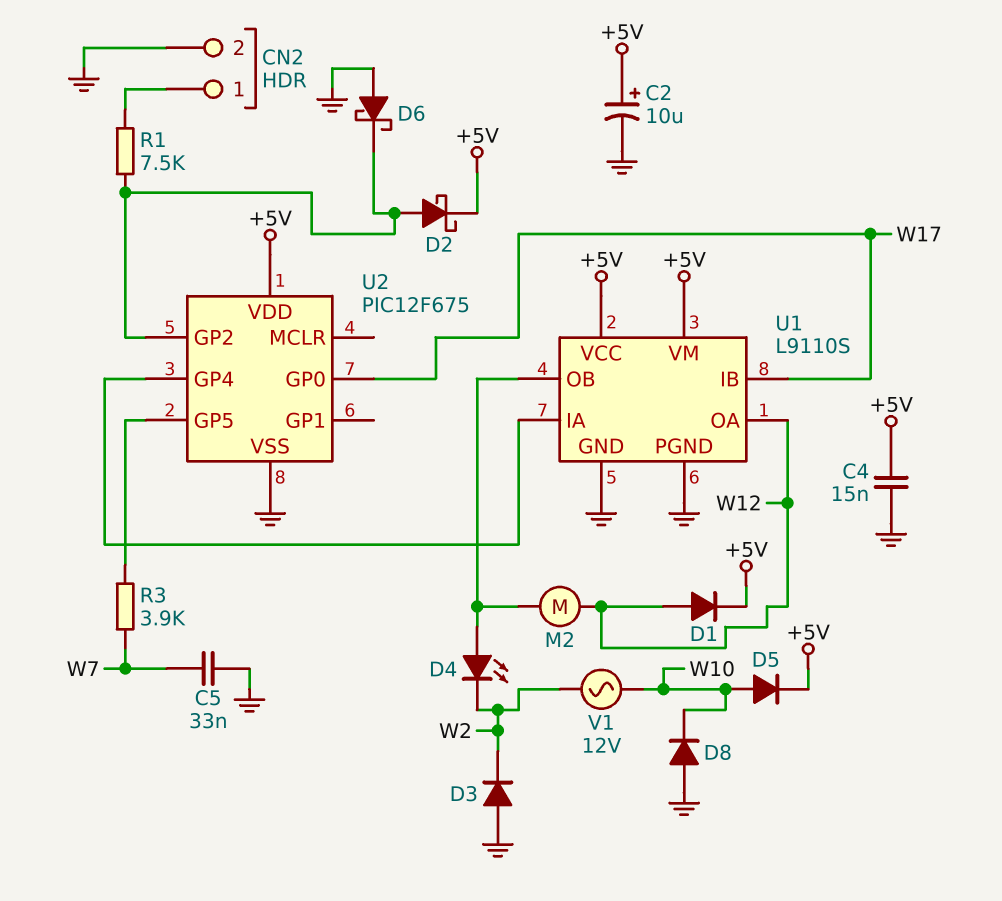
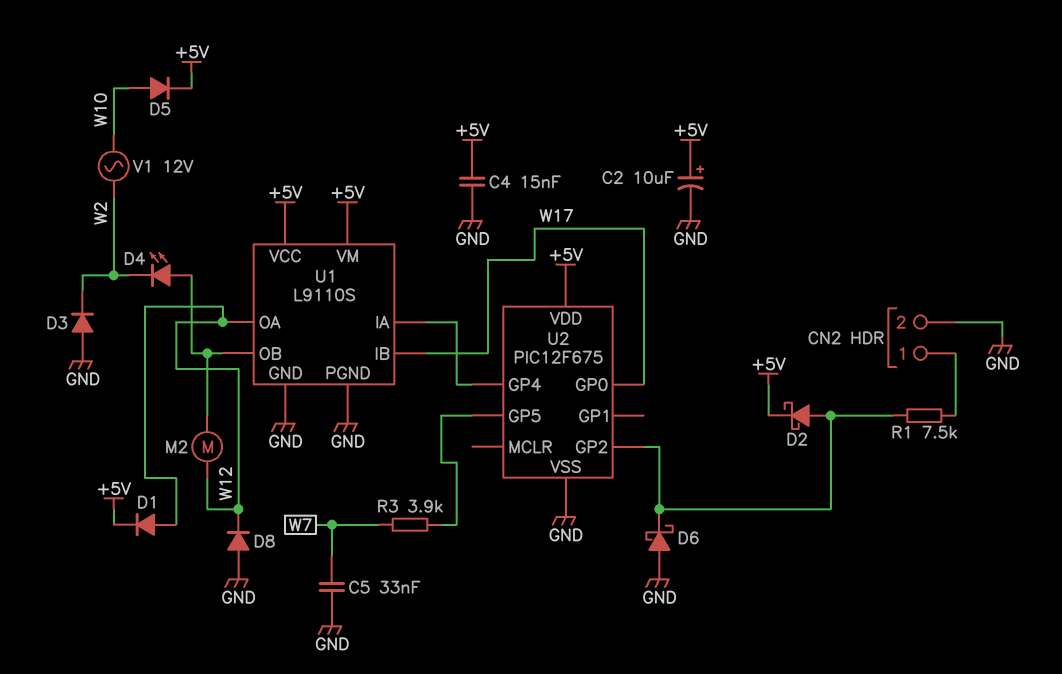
D8: diode (A GND, K W10) -> diode (A GND, K W12)

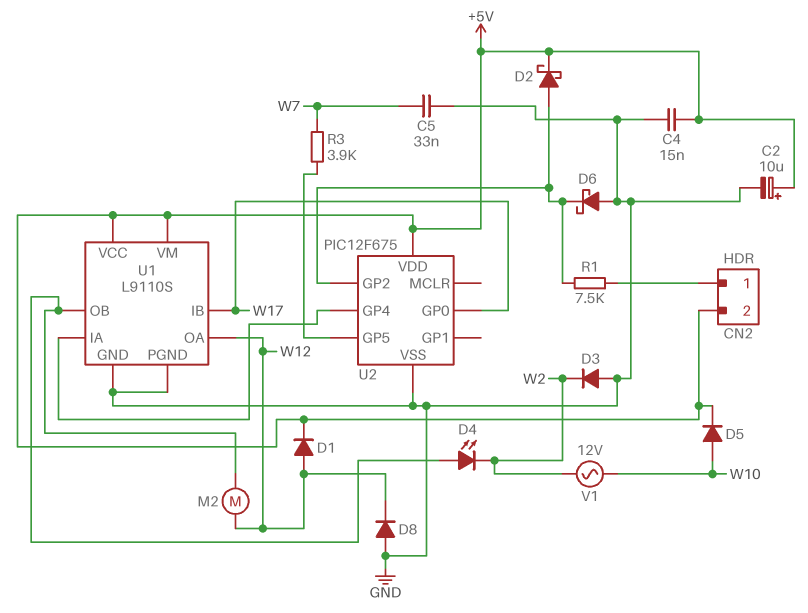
CN2 pin 2: GND -> +5V

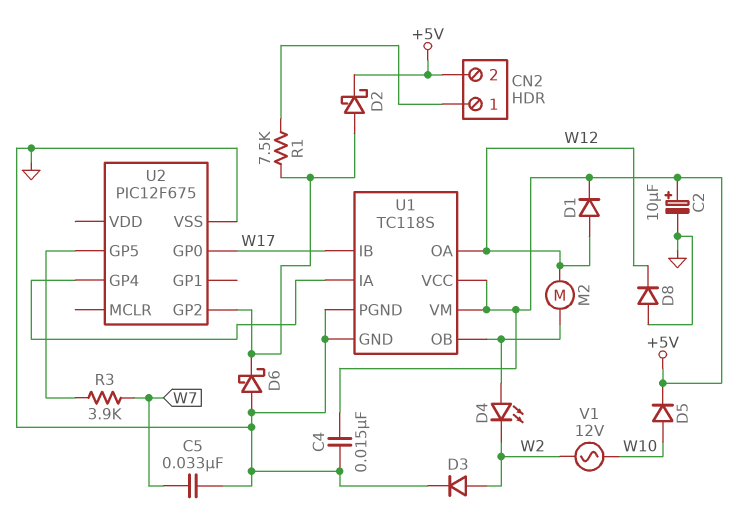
D3: diode (A GND, K W2) -> diode (A W2, K GND)
U1: L9110S -> TC118S
U2 pin VDD: +5V -> none

